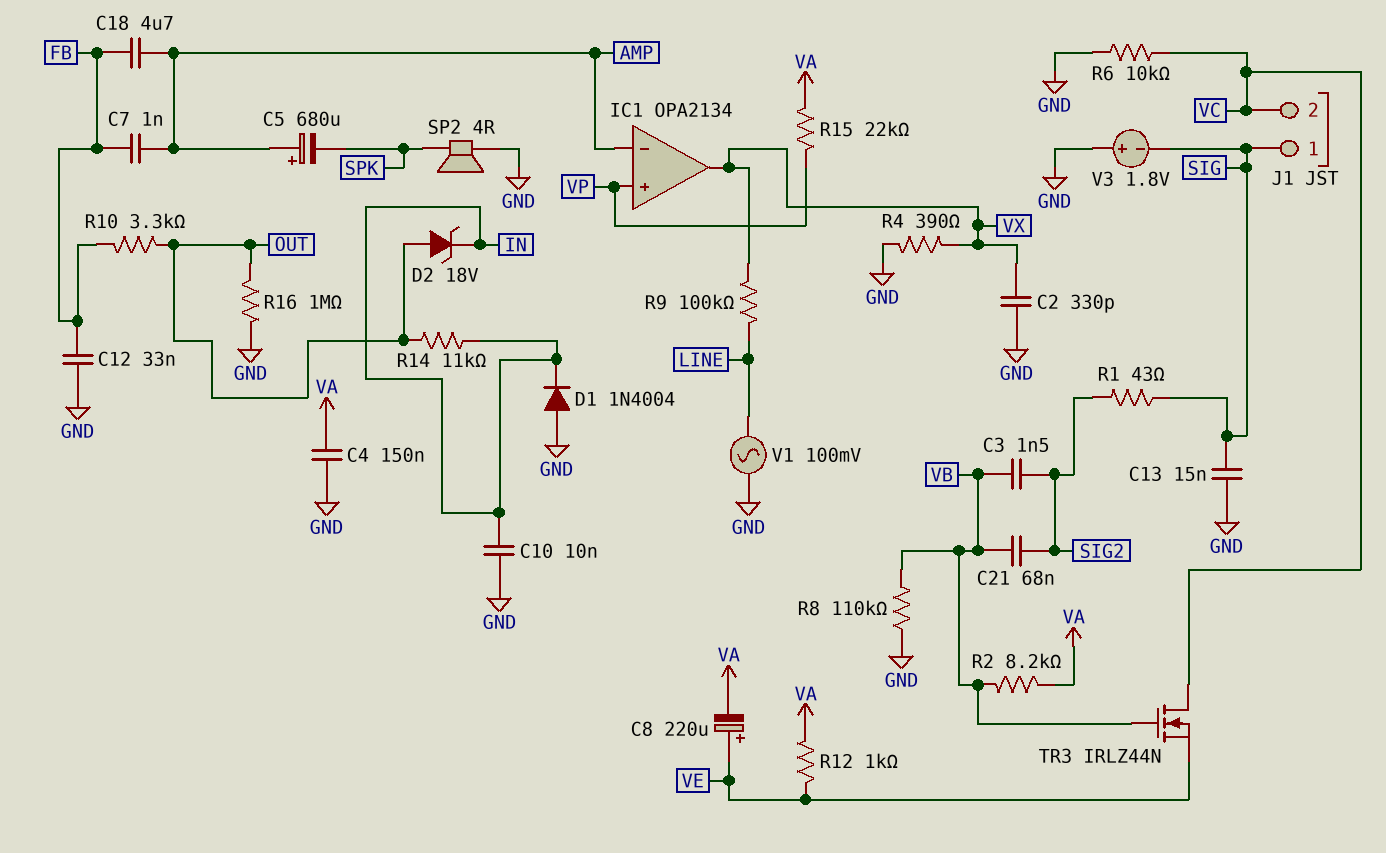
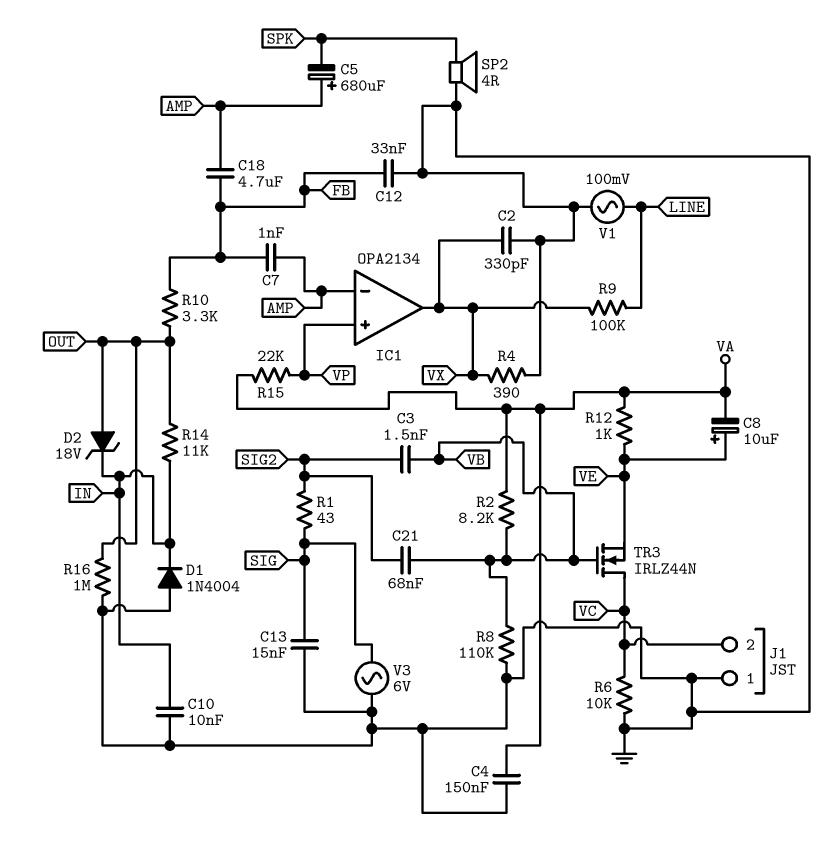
C8: 220uF (plus VE, minus VA) -> 10uF (plus VE, minus VA)
J1 pin 1: SIG -> GND
V3: 1.8V (plus GND, minus SIG) -> AC 6V (GND, SIG)

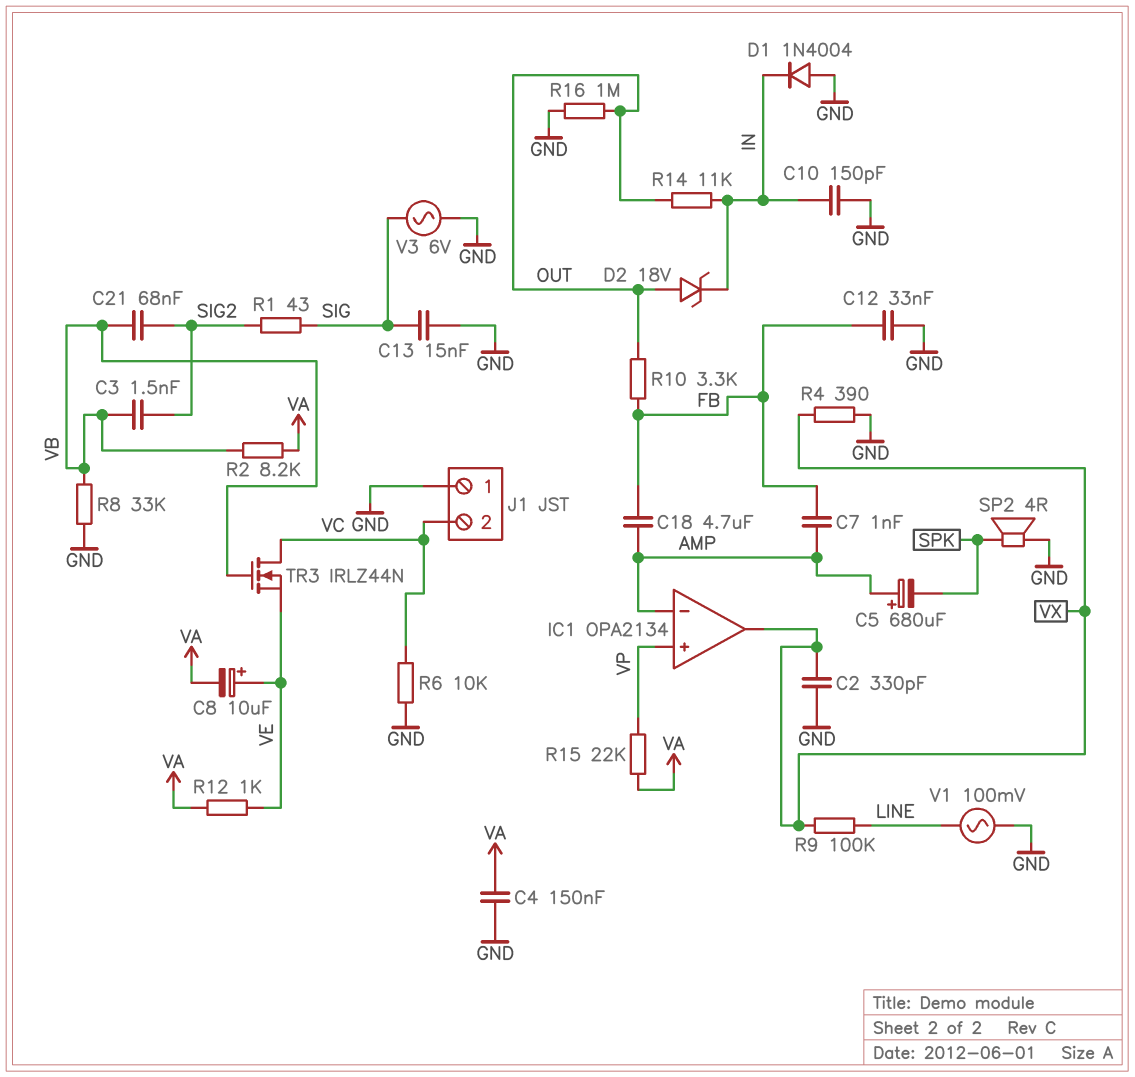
C10: 10nF (GND, IN) -> 150pF (GND, IN)
R8: 110k (GND, VB) -> 33k (GND, VB)

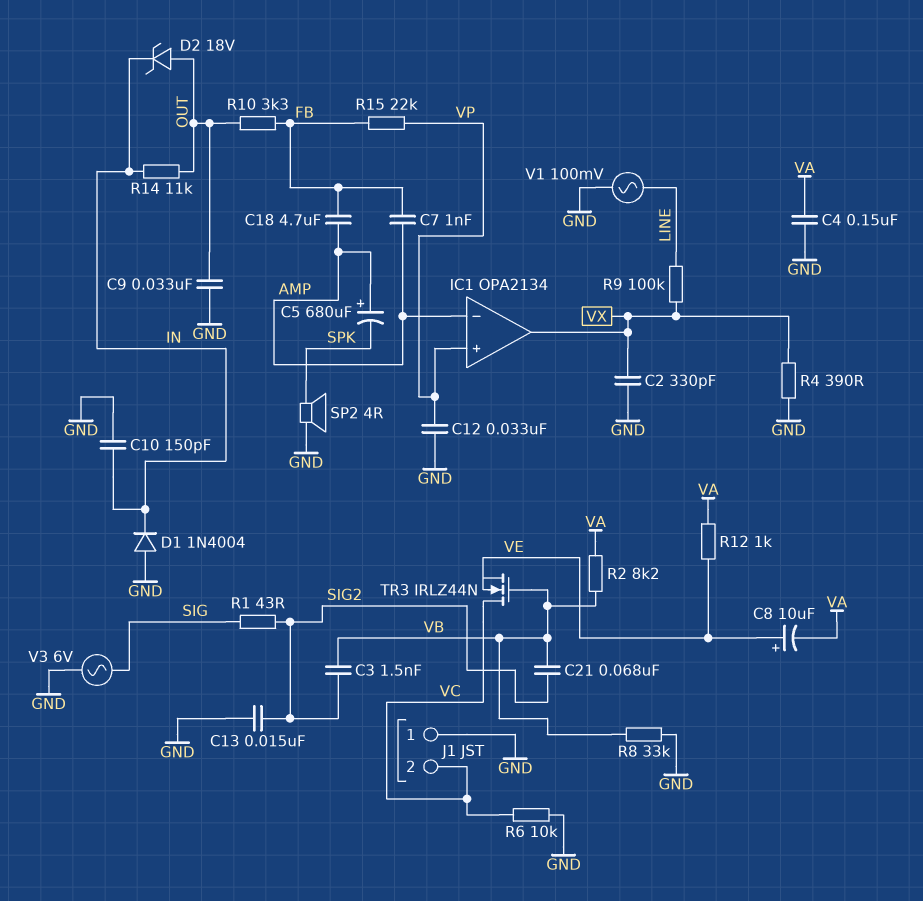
C9: none -> 33nF (GND, OUT)
C12: 33nF (FB, GND) -> 33nF (GND, VP)
C13: 15nF (GND, SIG) -> 15nF (GND, SIG2)
R15: 22k (VA, VP) -> 22k (FB, VP)
R16: 1M (GND, OUT) -> none

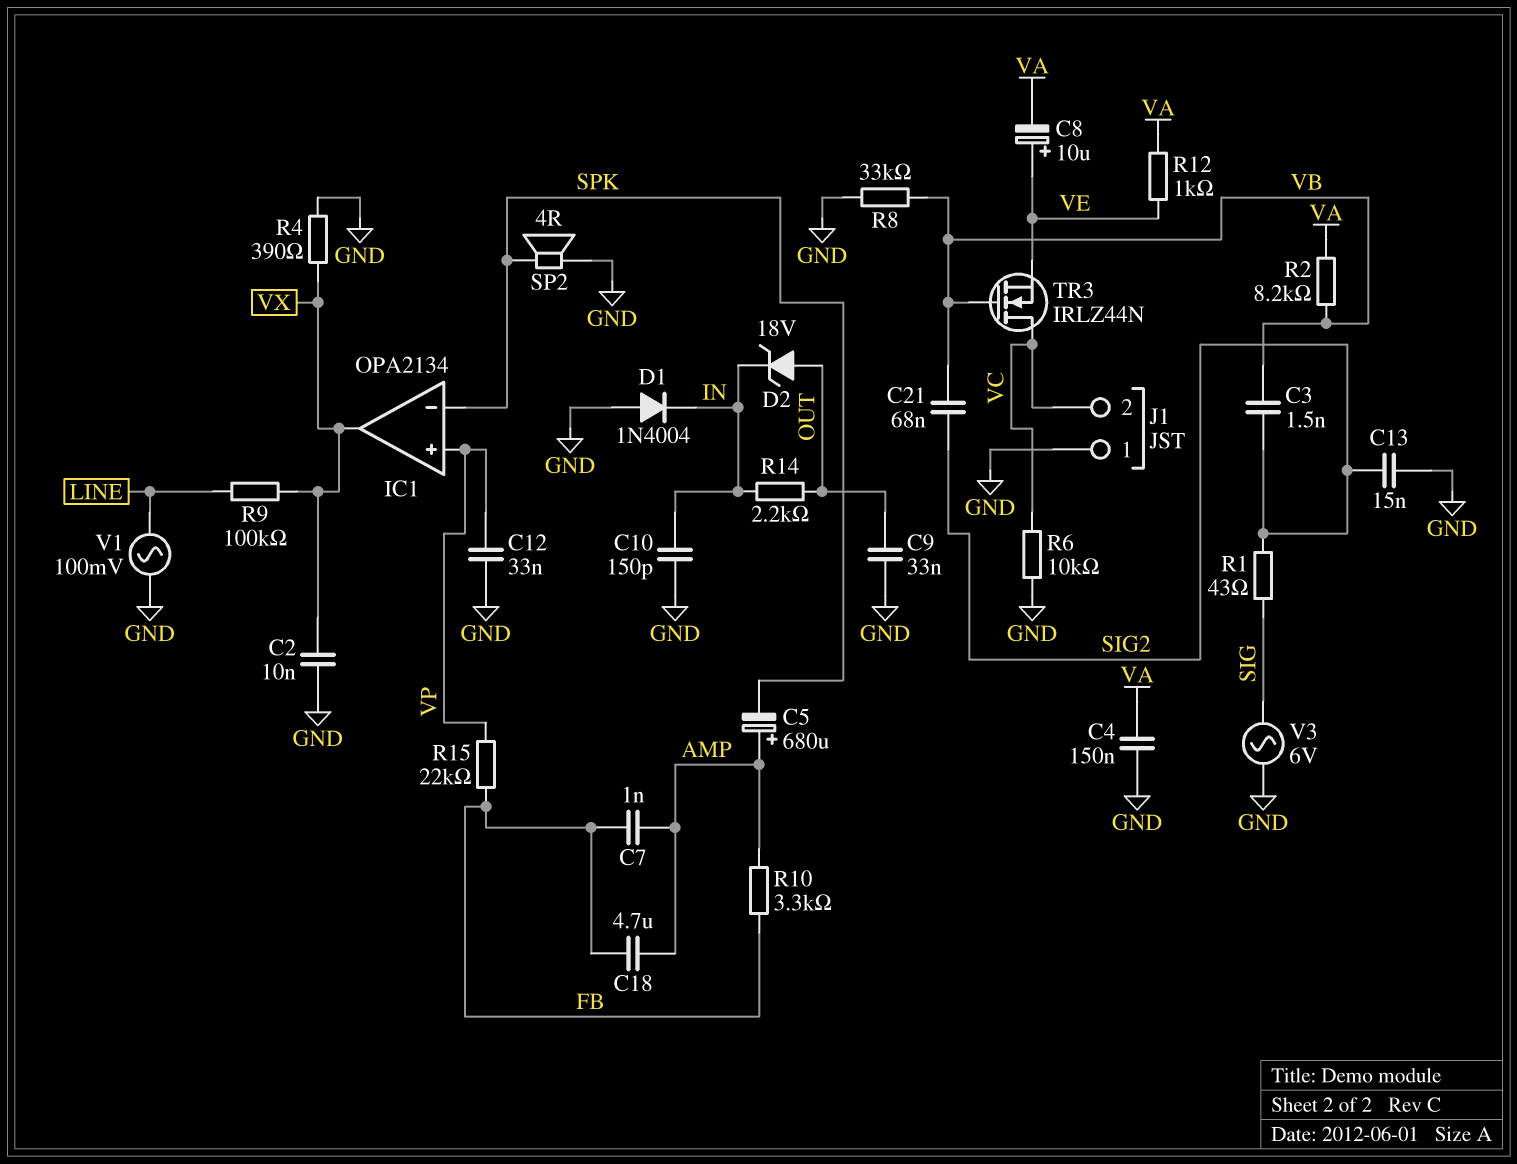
C2: 330pF (GND, VX) -> 10nF (GND, VX)
IC1 pin in-: AMP -> SPK
R10: 3.3k (FB, OUT) -> 3.3k (AMP, FB)
R14: 11k (IN, OUT) -> 2.2k (IN, OUT)

